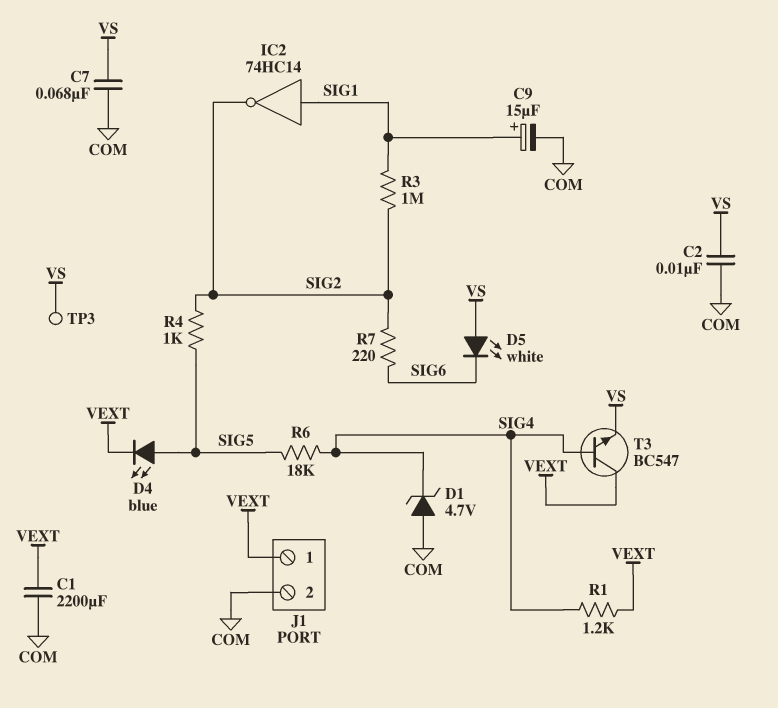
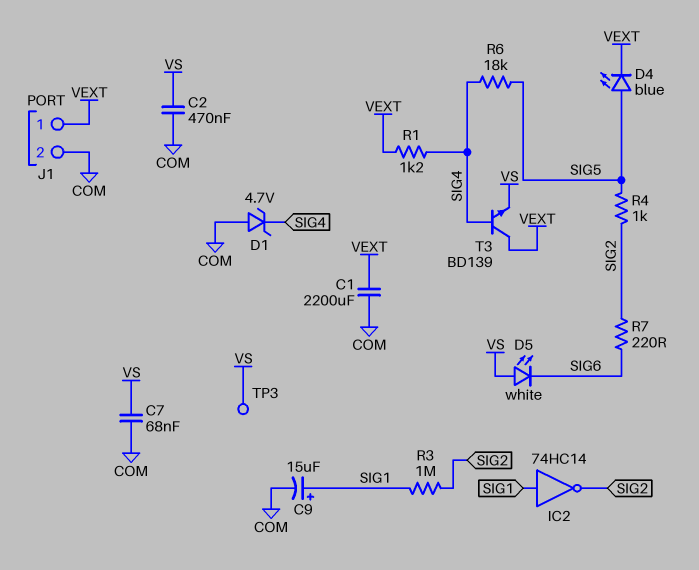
C2: 10nF (COM, VS) -> 470nF (COM, VS)
T3: NPN BC547 (B SIG4, C VEXT, E VS) -> NPN BD139 (B SIG4, C VEXT, E VS)

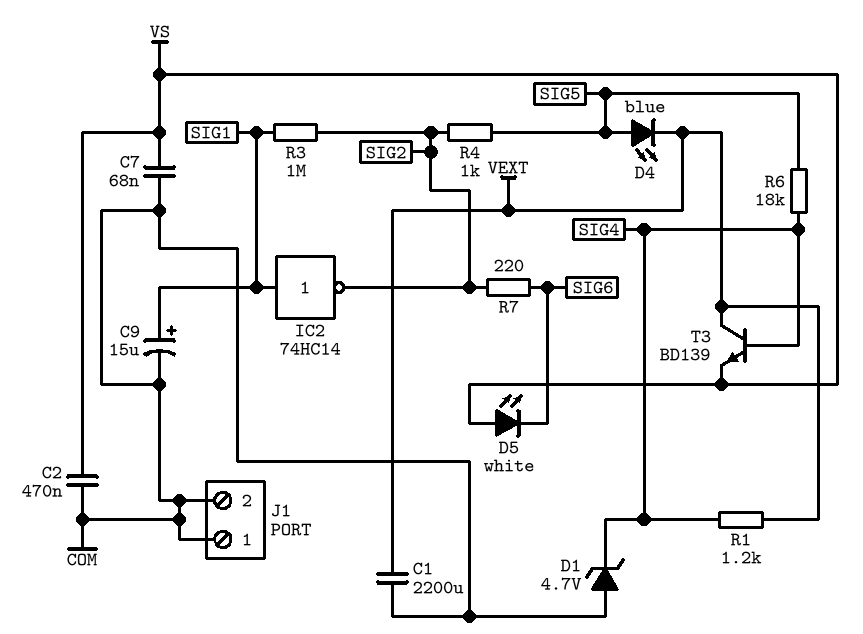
J1 pin 1: VEXT -> COM
TP3: test point (VS) -> none

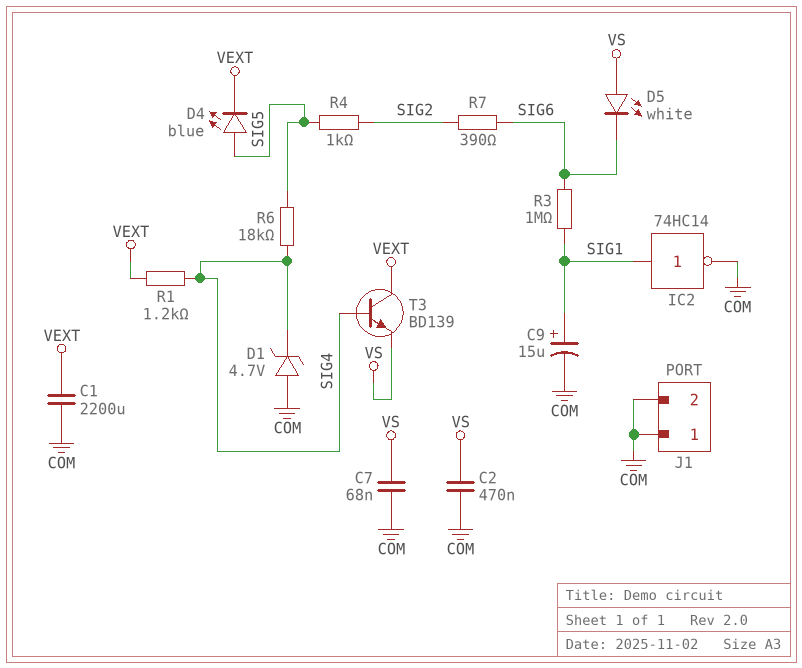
IC2: NOT 74HC14 (in SIG1, out SIG2) -> NOT 74HC14 (in SIG1, out COM)
R3: 1M (SIG1, SIG2) -> 1M (SIG1, SIG6)
R7: 220 (SIG2, SIG6) -> 390 (SIG2, SIG6)

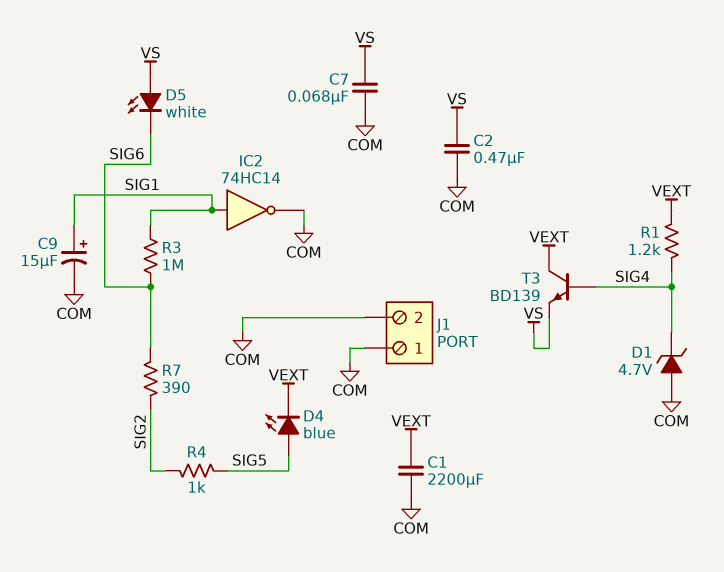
R6: 18k (SIG4, SIG5) -> none

